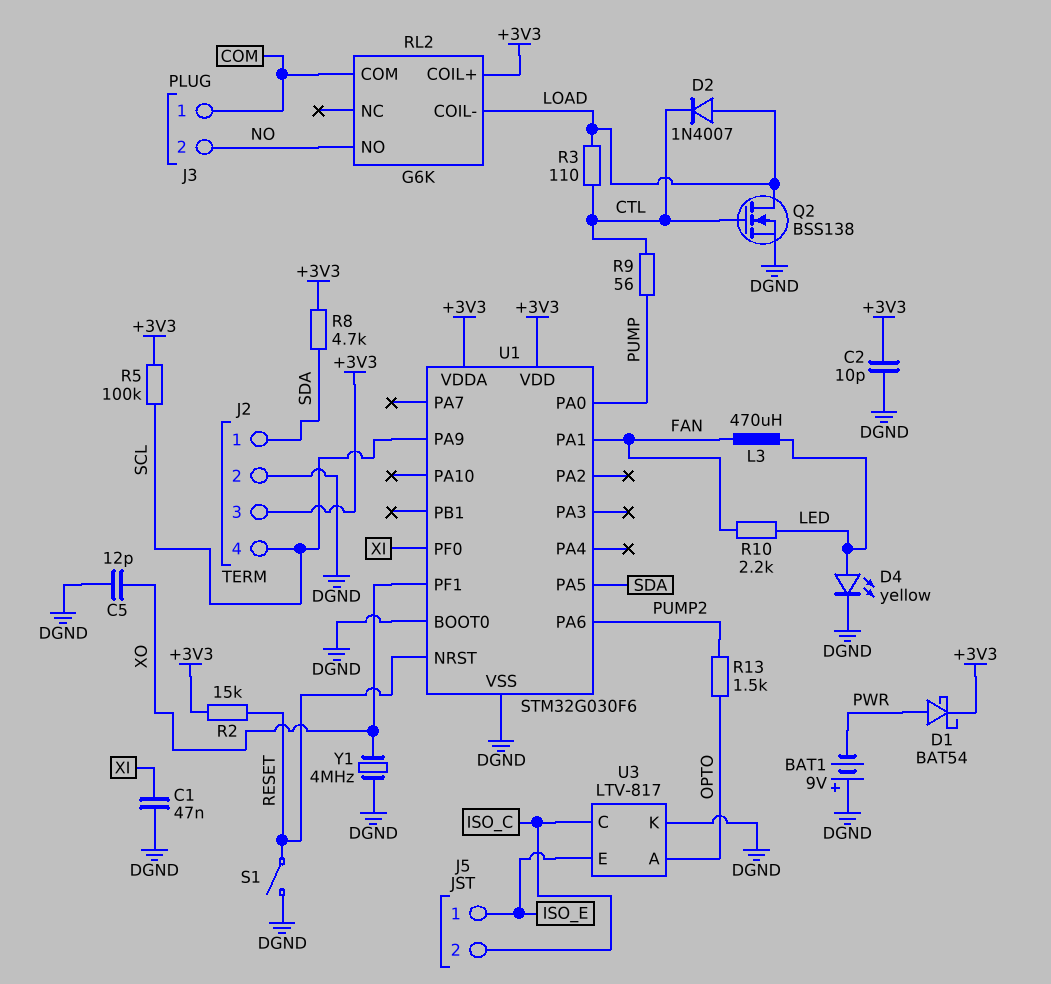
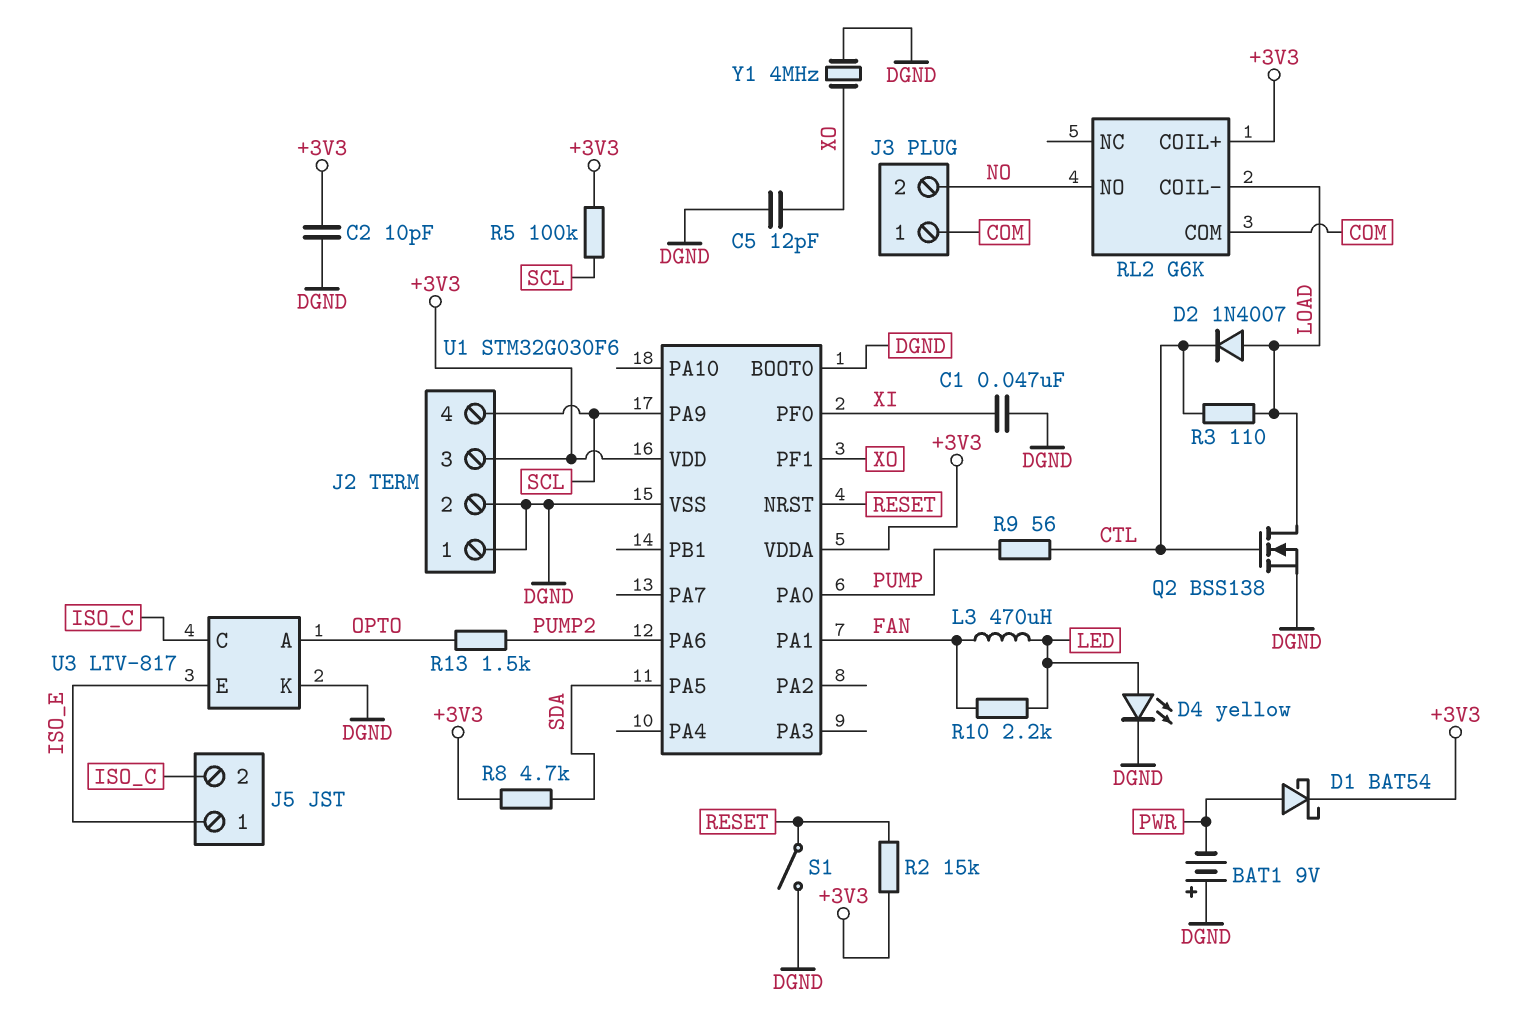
J2 pin 1: SDA -> DGND

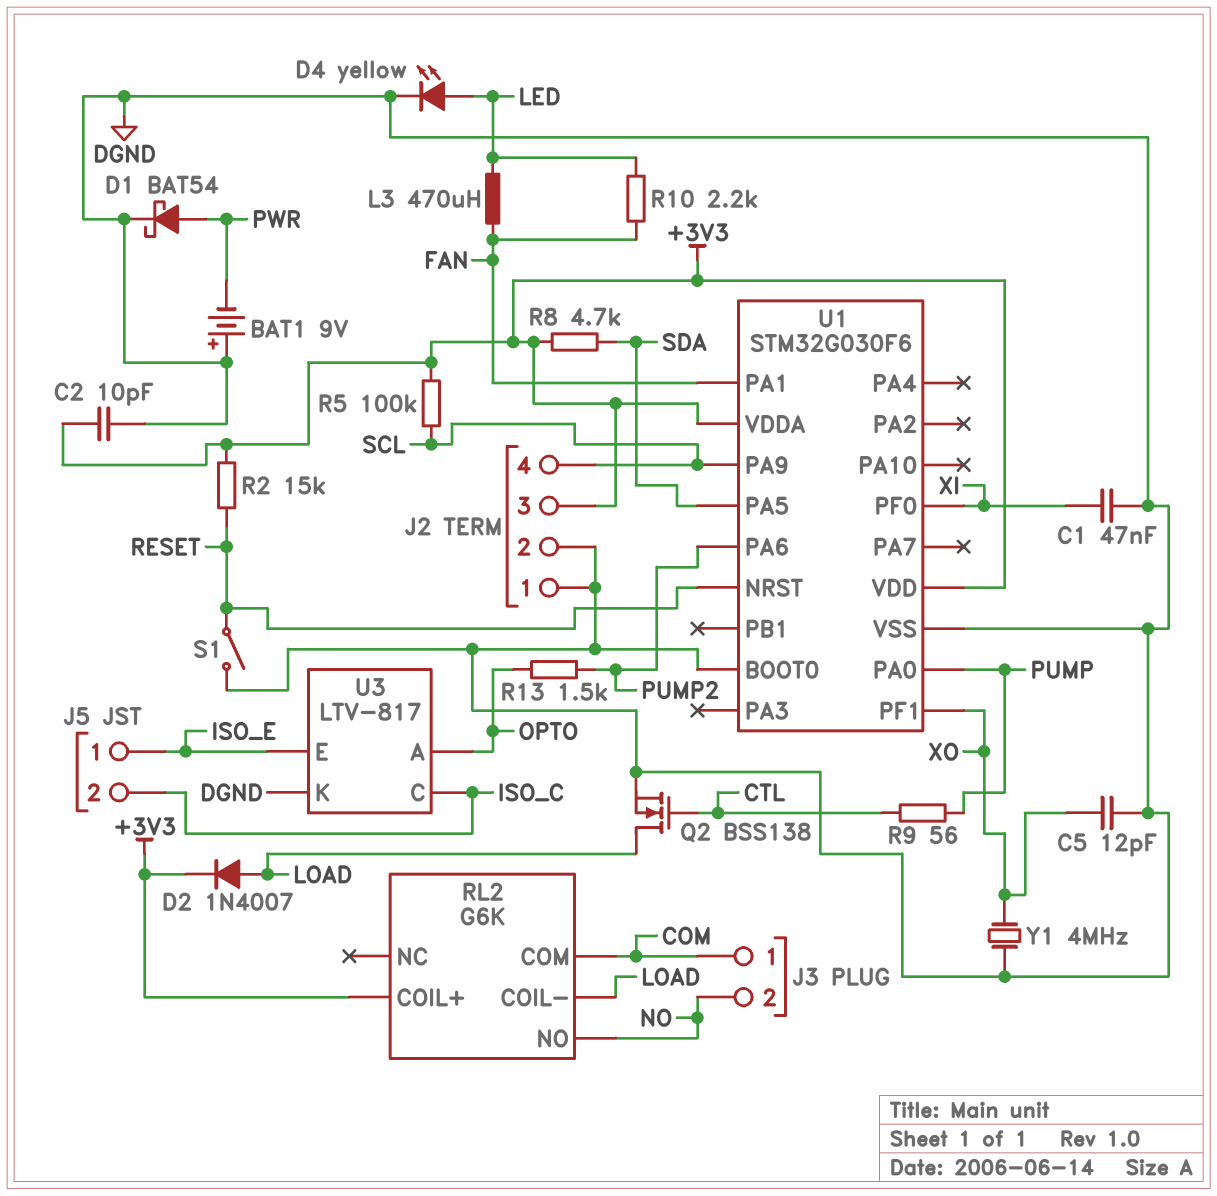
D1: schottky BAT54 (A PWR, K +3V3) -> schottky BAT54 (A PWR, K DGND)
D2: diode 1N4007 (A LOAD, K CTL) -> diode 1N4007 (A LOAD, K +3V3)
R3: 110 (CTL, LOAD) -> none

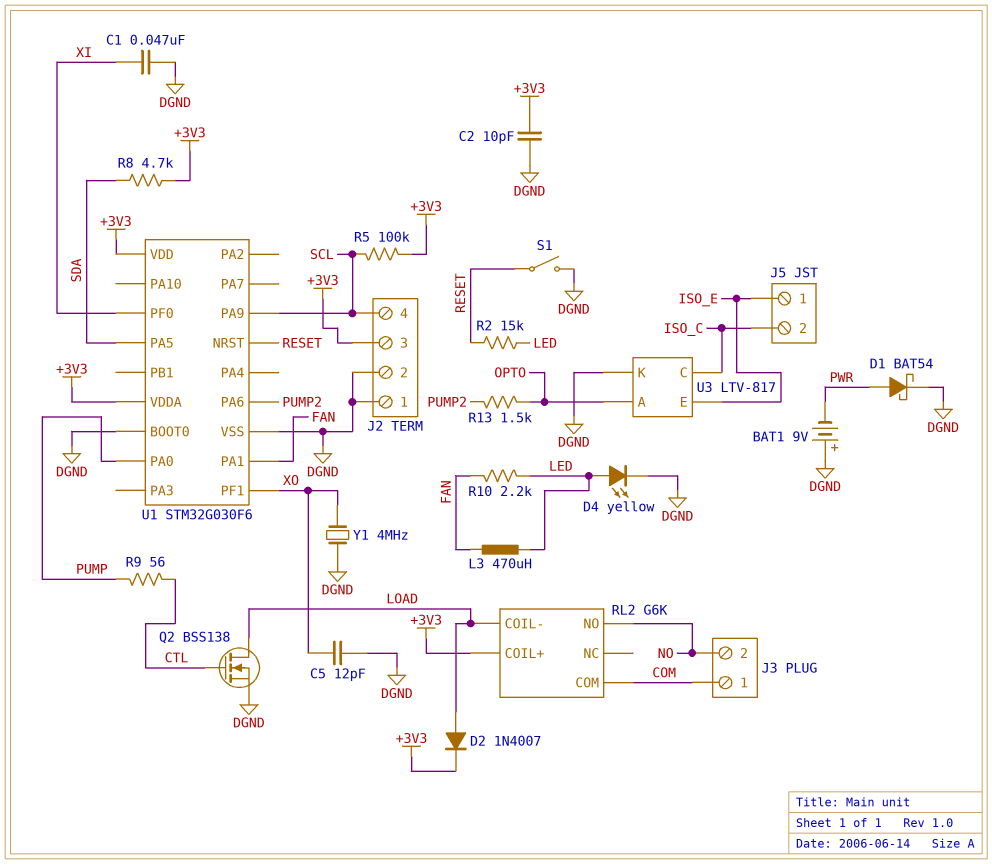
R2: 15k (+3V3, RESET) -> 15k (LED, RESET)

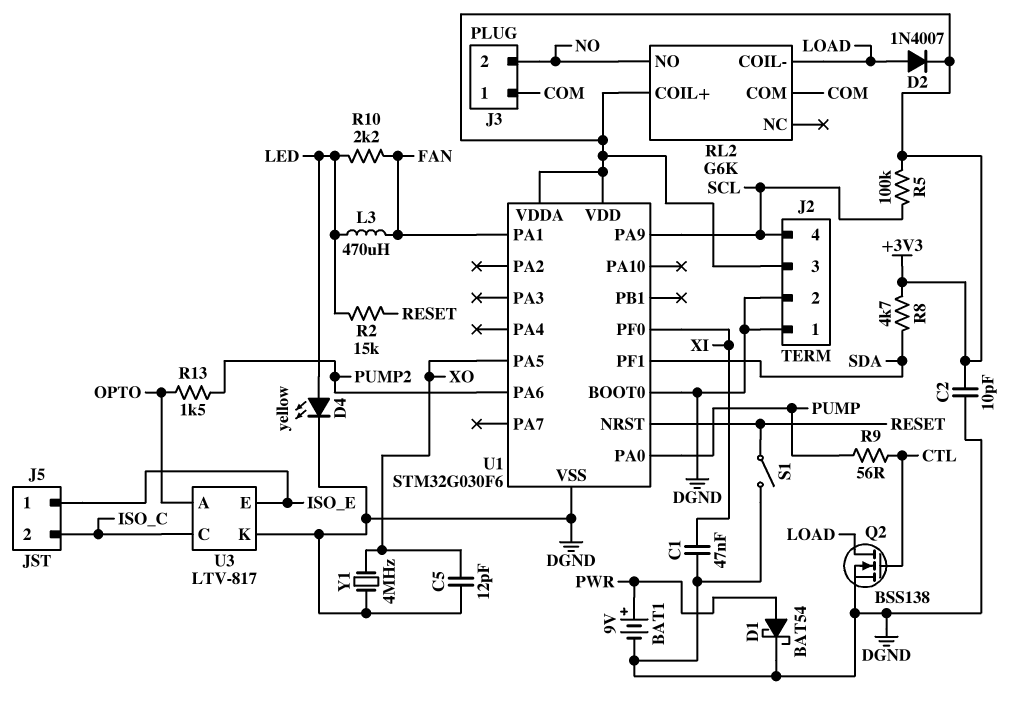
BAT1: 9V (plus DGND, minus PWR) -> 9V (plus PWR, minus DGND)
U1 pin PA5: SDA -> XO
U1 pin PF1: XO -> SDA

